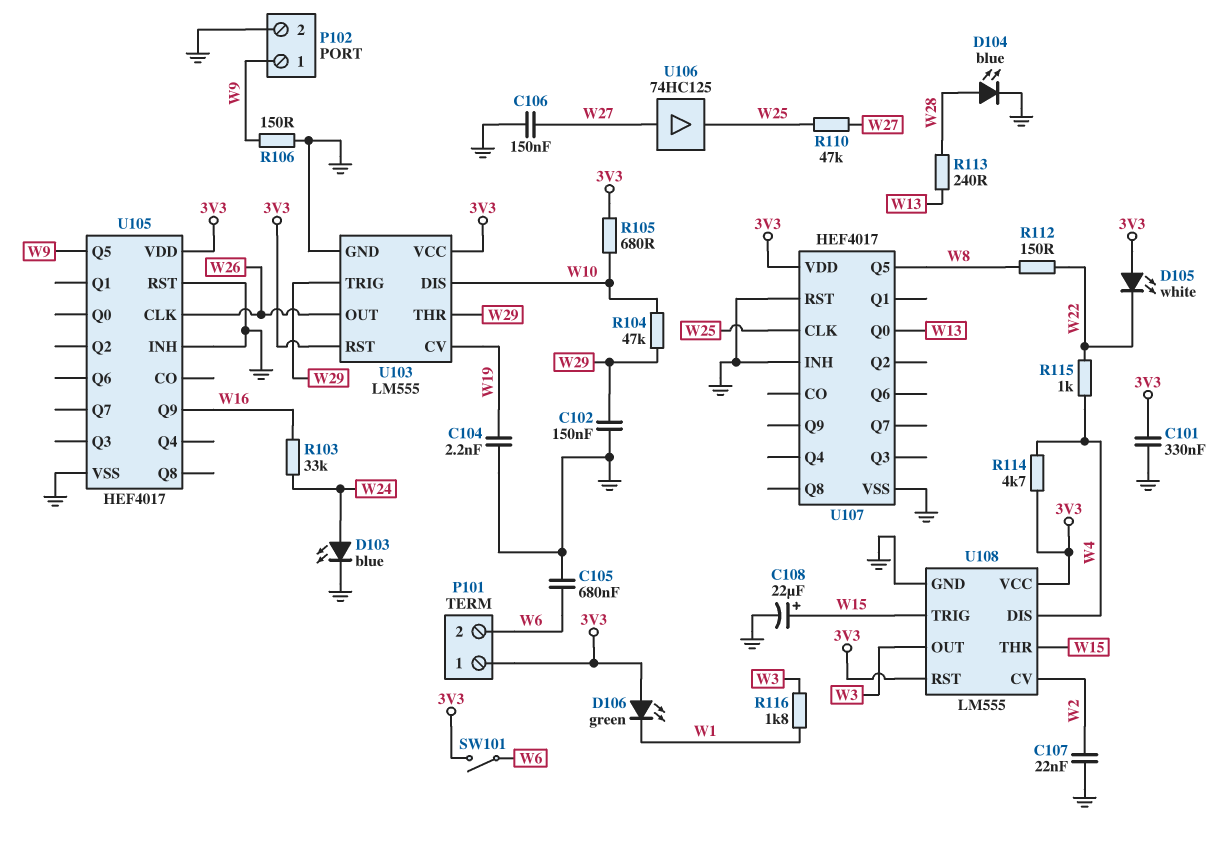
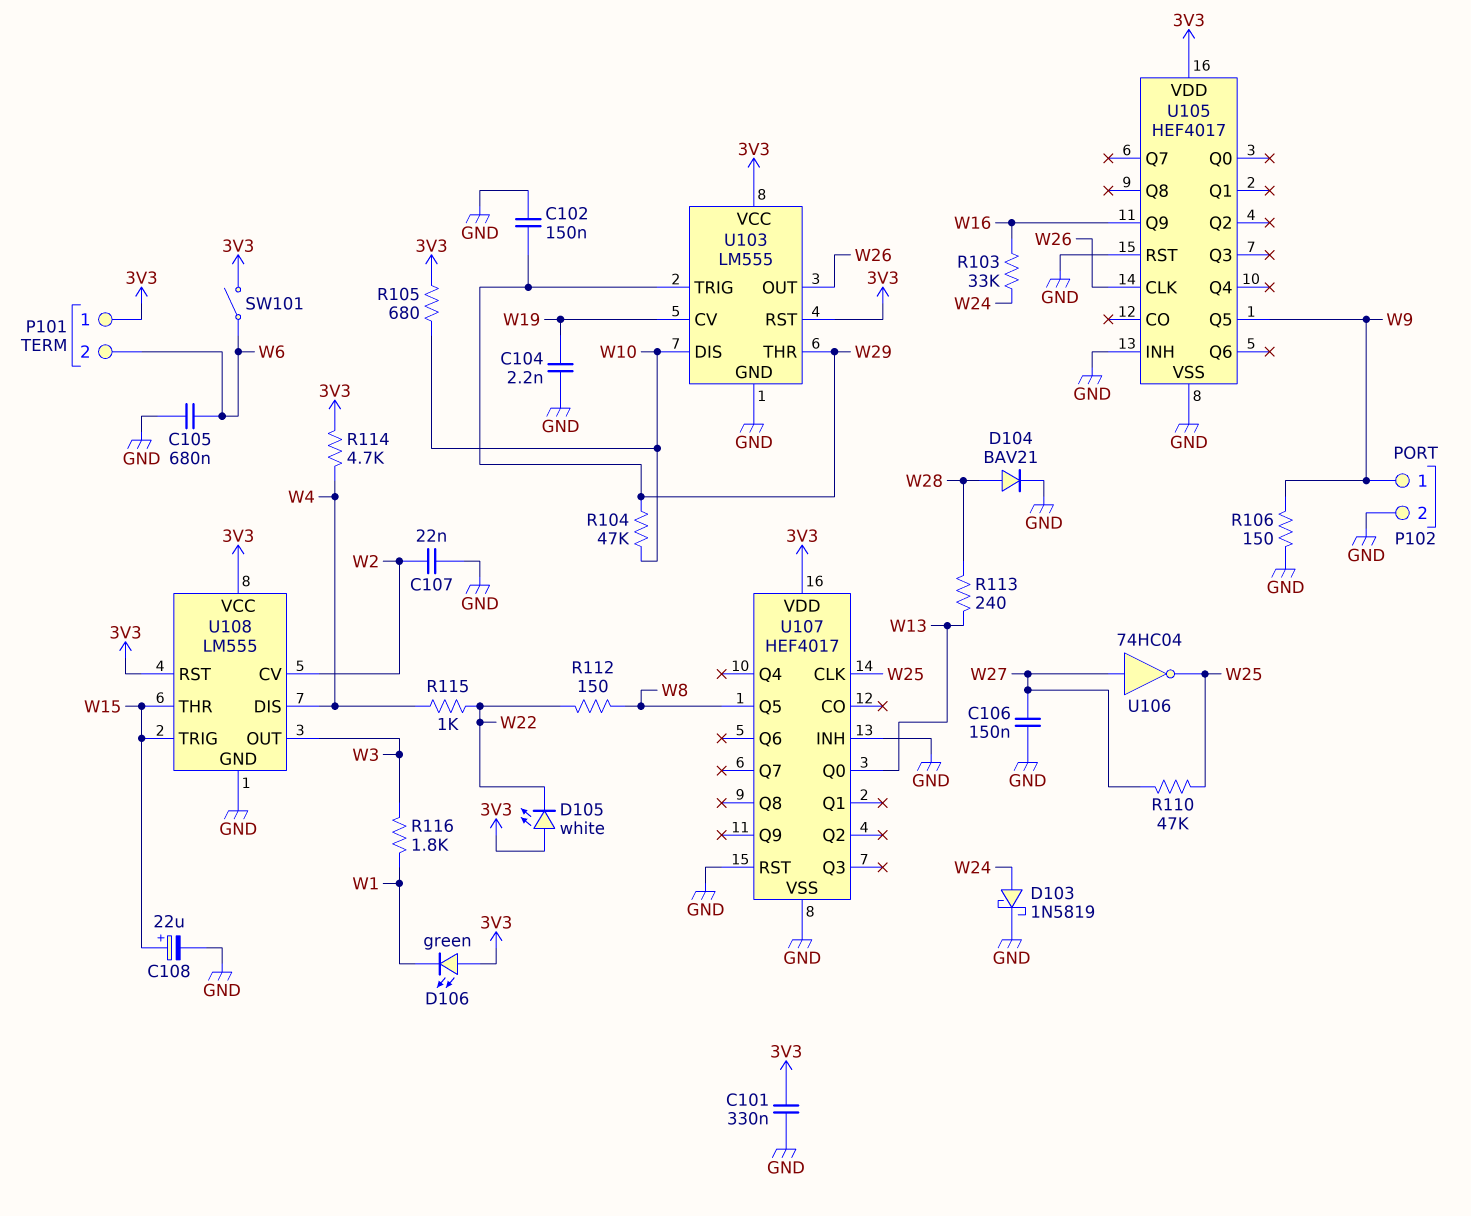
D103: LED blue (A W24, K GND) -> schottky 1N5819 (A W24, K GND)
D104: LED blue (A W28, K GND) -> diode BAV21 (A W28, K GND)
U106: buffer 74HC125 (in W27, out W25) -> NOT 74HC04 (in W27, out W25)

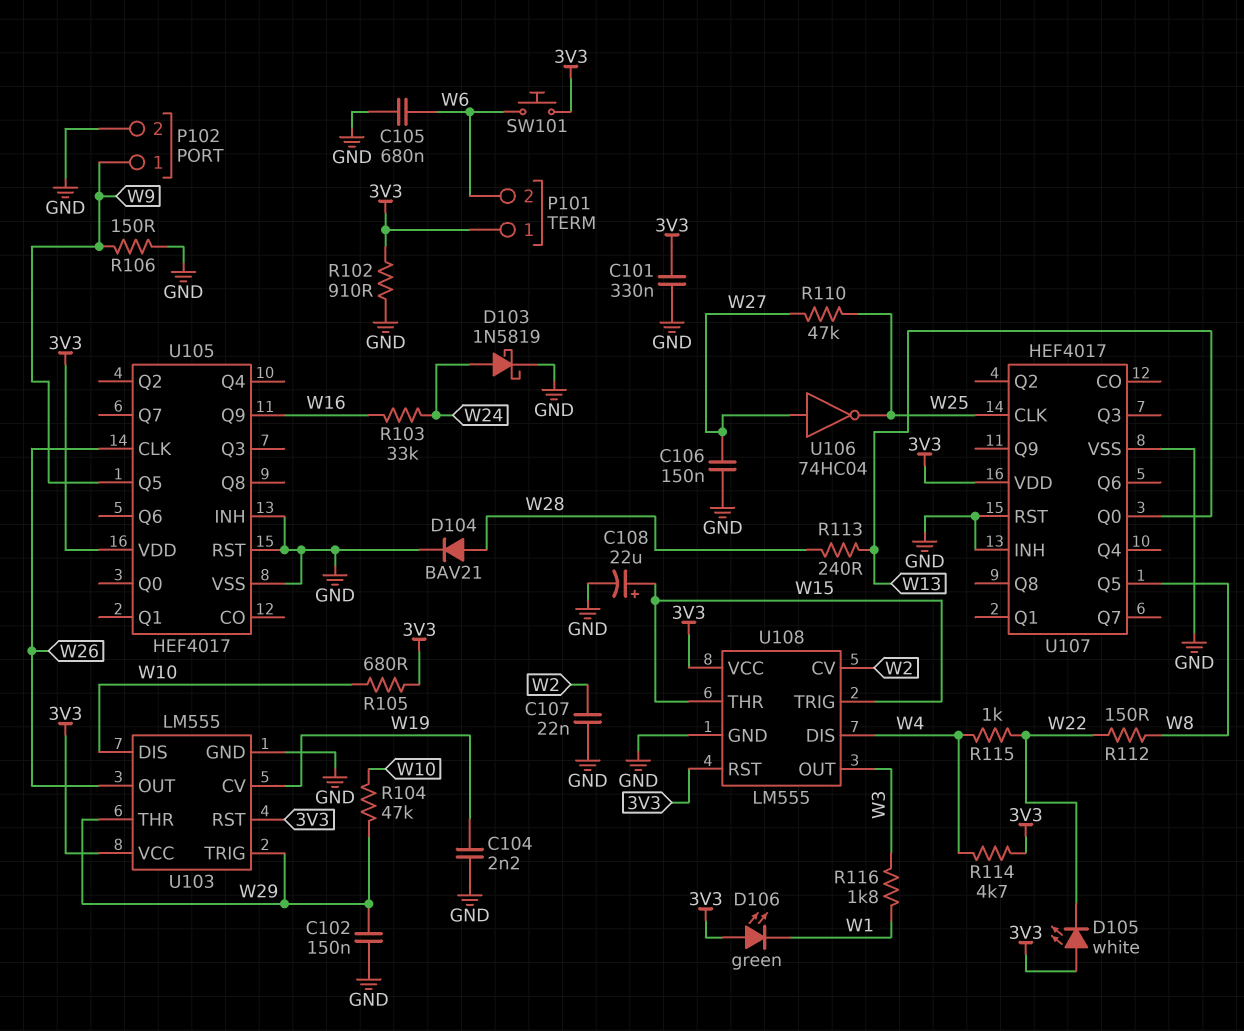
R102: none -> 910 (3V3, GND)
SW101: switch (3V3, W6) -> button (3V3, W6)

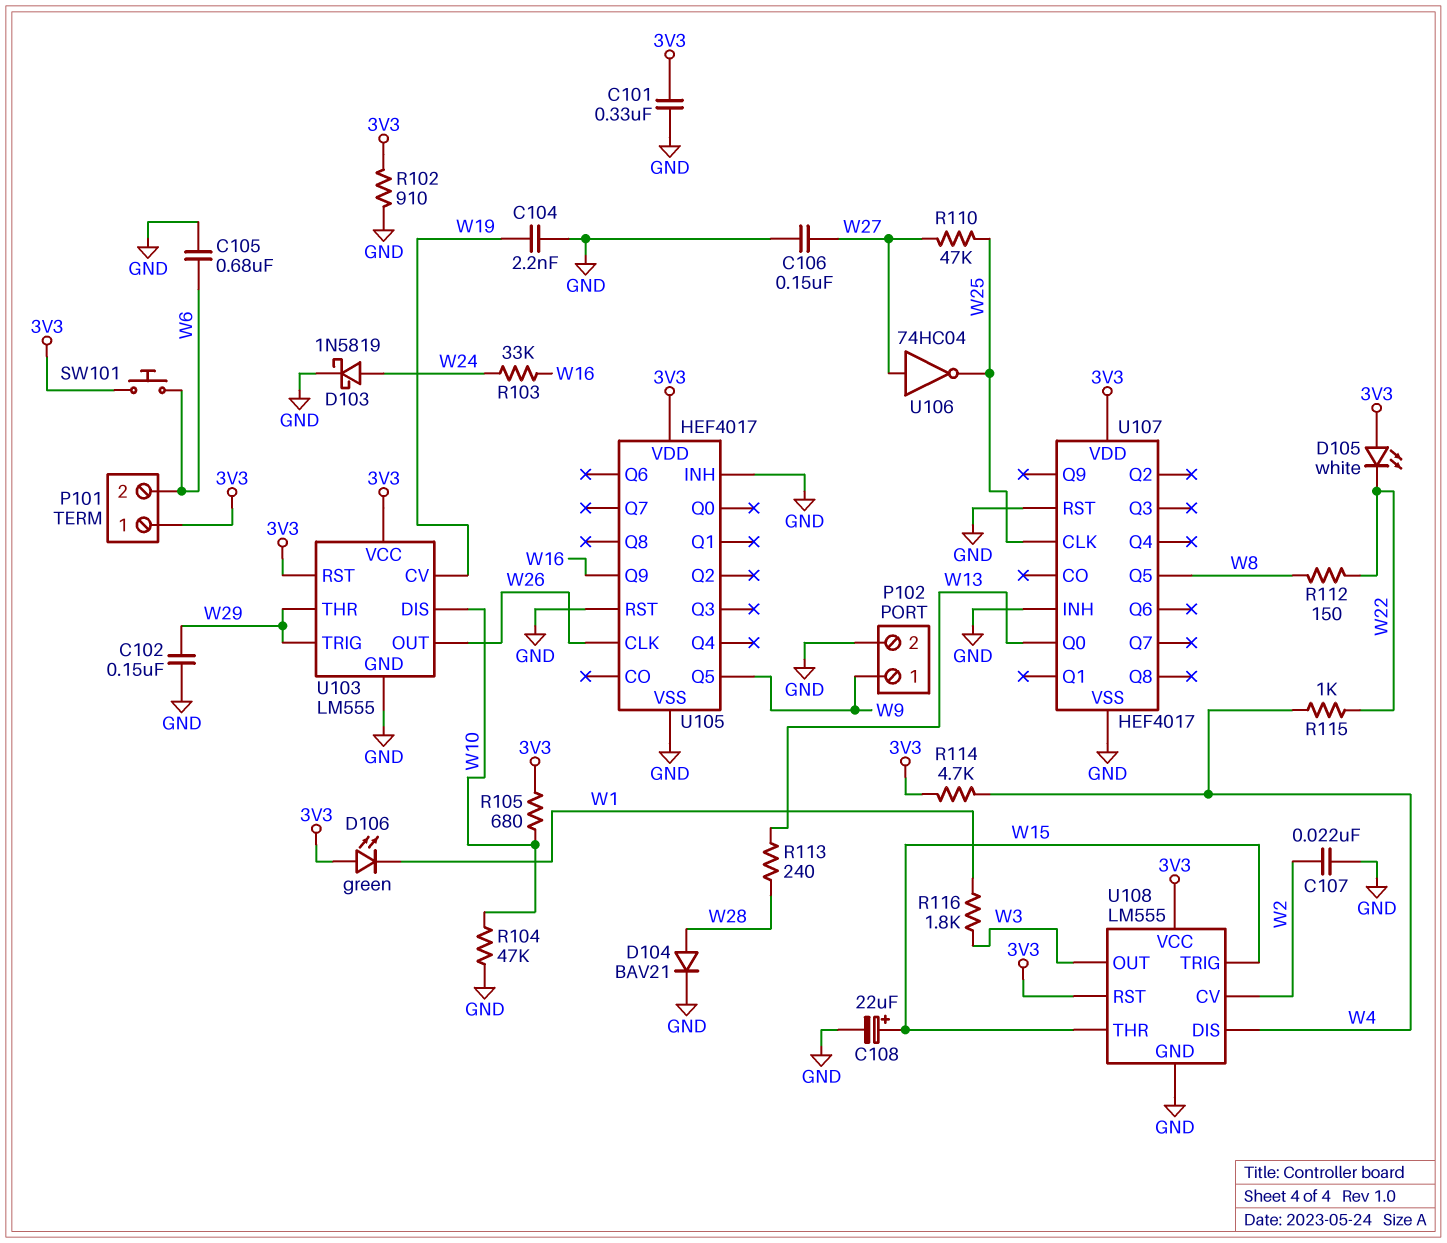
R104: 47k (W10, W29) -> 47k (GND, W10)
R106: 150 (GND, W9) -> none

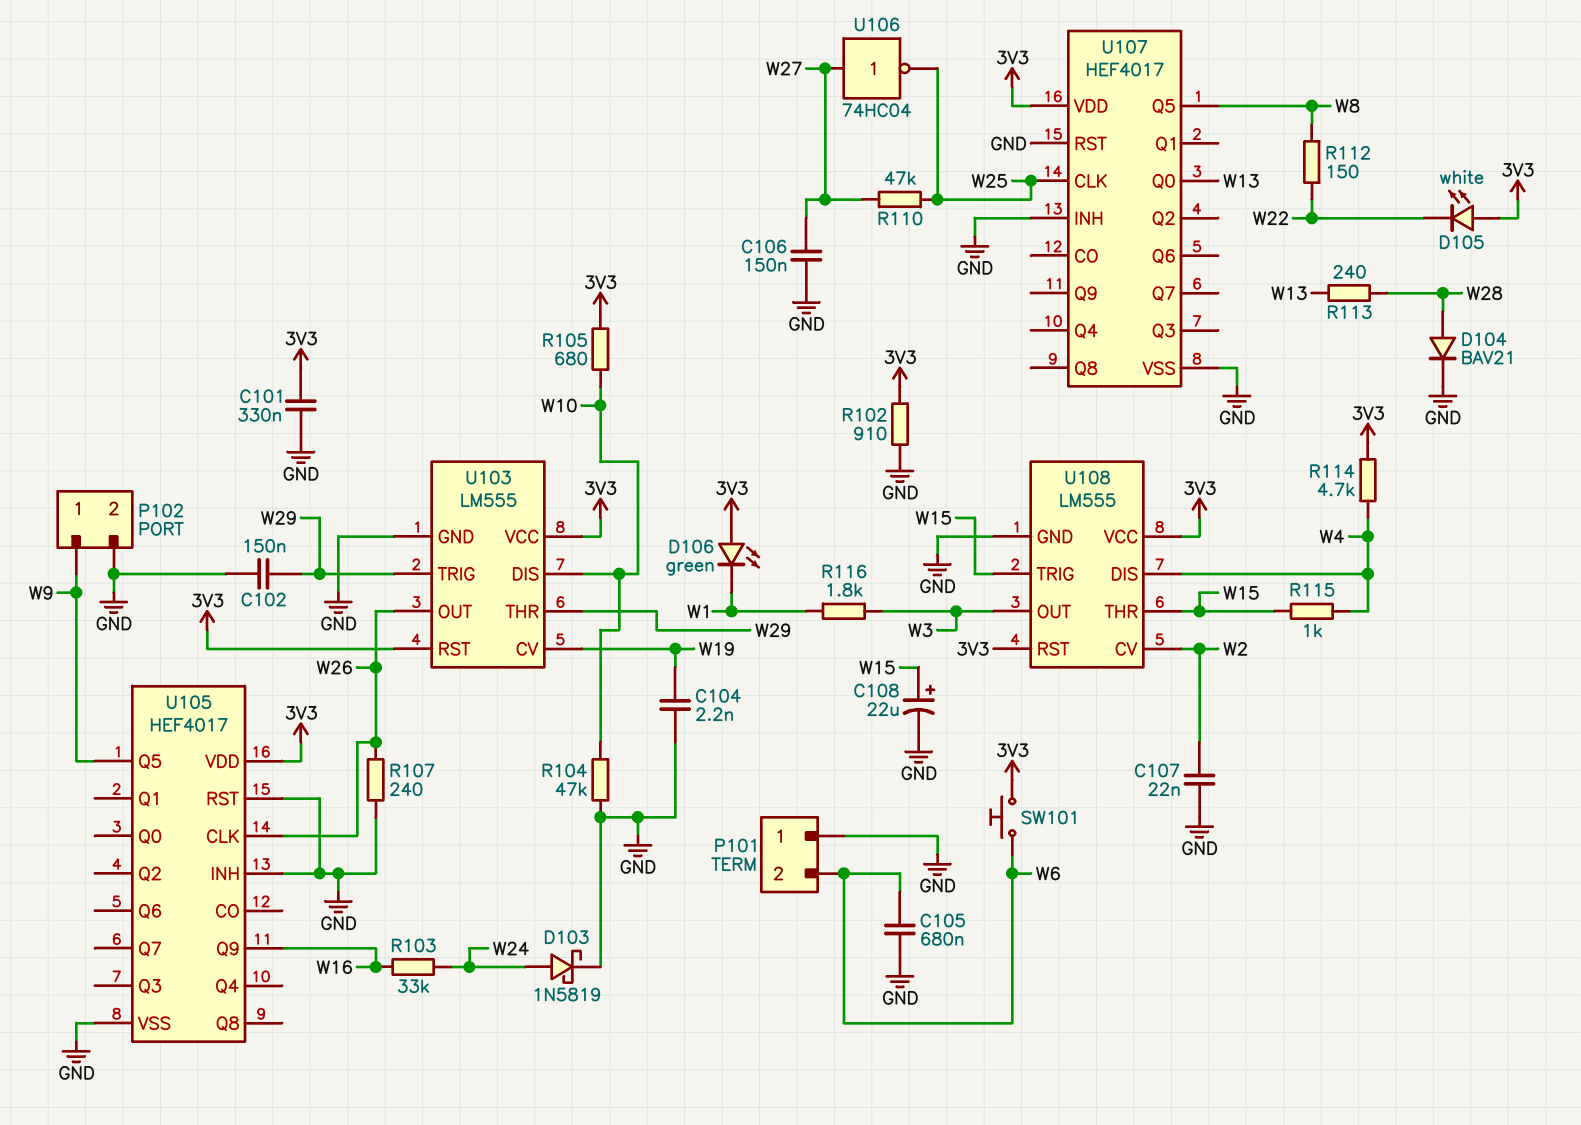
P101 pin 1: 3V3 -> GND
R107: none -> 240 (GND, W26)
R115: 1k (W4, W22) -> 1k (W4, W15)

